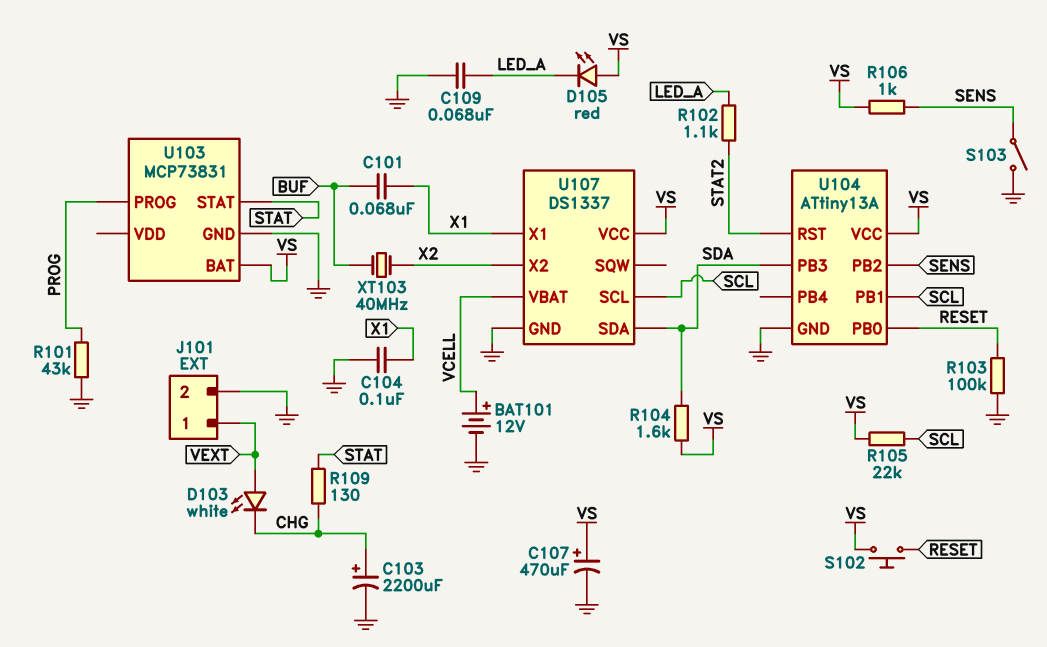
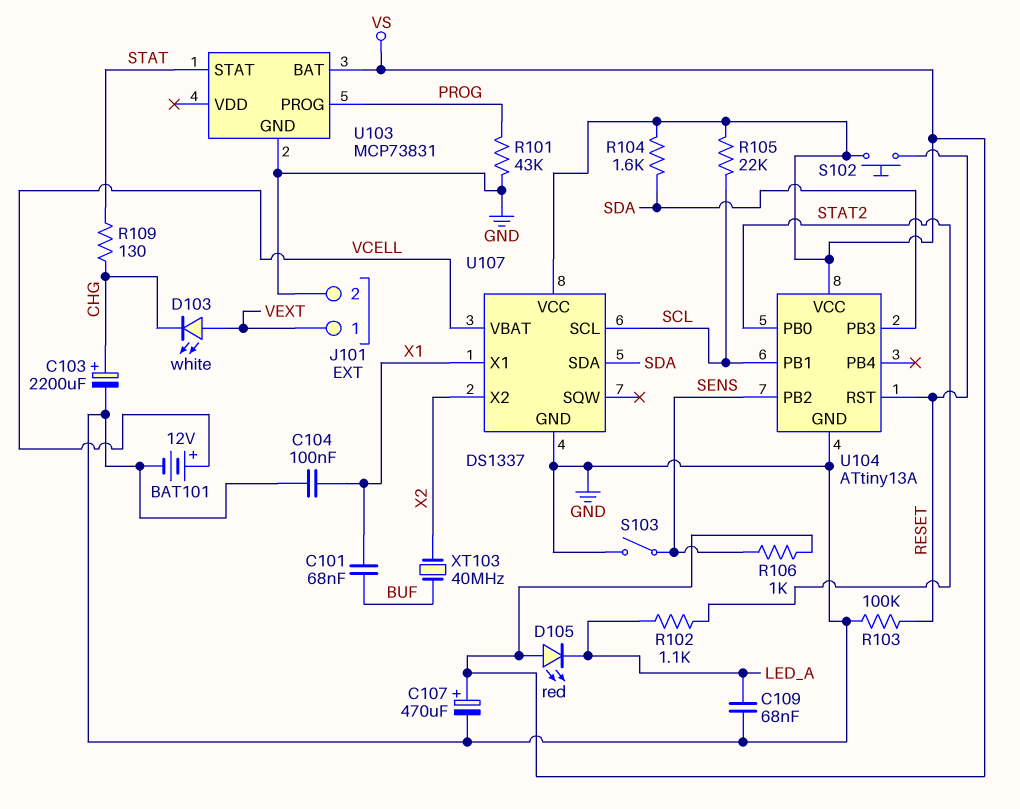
U104 pin PB0: RESET -> STAT2
U104 pin RST: STAT2 -> RESET

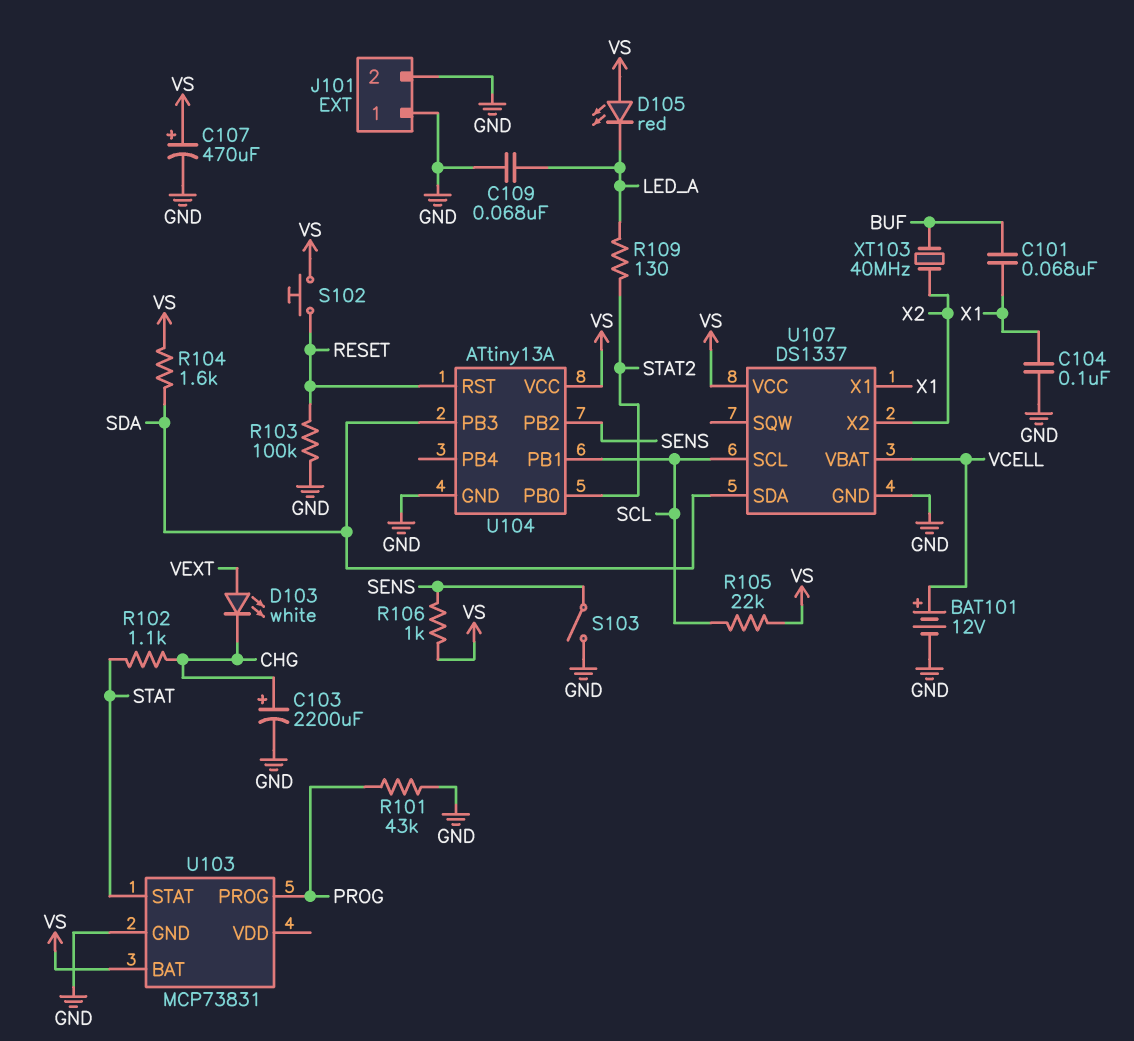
J101 pin 1: VEXT -> GND
R102: 1.1k (LED_A, STAT2) -> 1.1k (CHG, STAT)
R109: 130 (CHG, STAT) -> 130 (LED_A, STAT2)

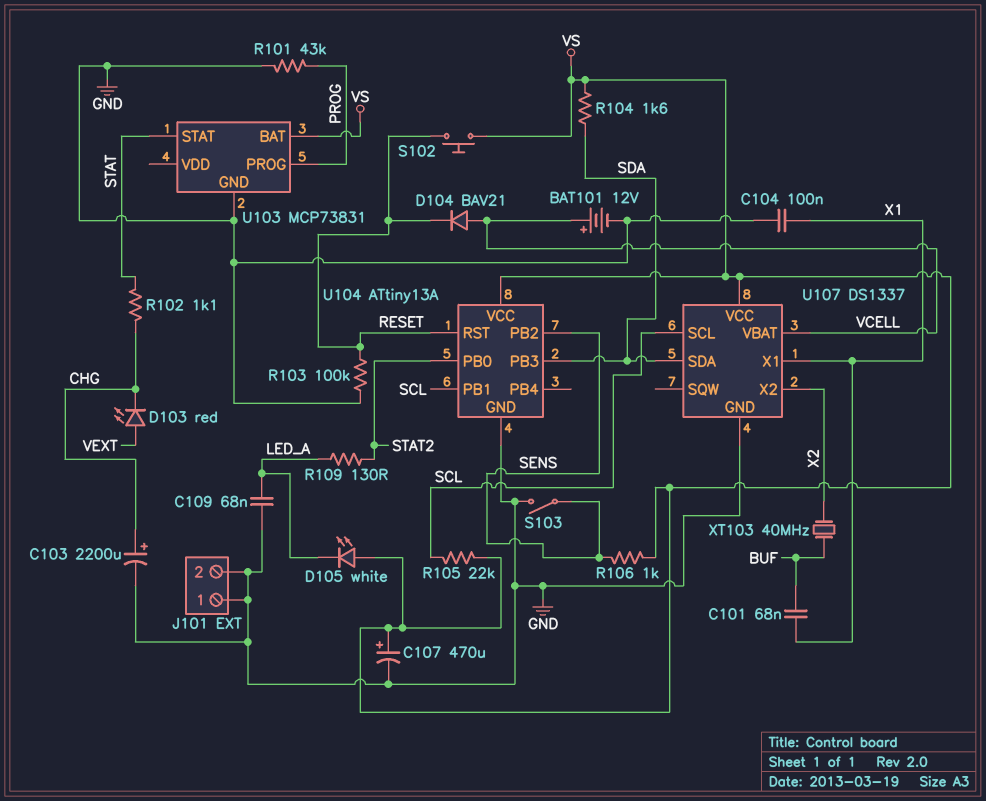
D103: LED white (A VEXT, K CHG) -> LED red (A VEXT, K CHG)
D104: none -> diode BAV21 (A VCELL, K RESET)
D105: LED red (A VS, K LED_A) -> LED white (A VS, K LED_A)

